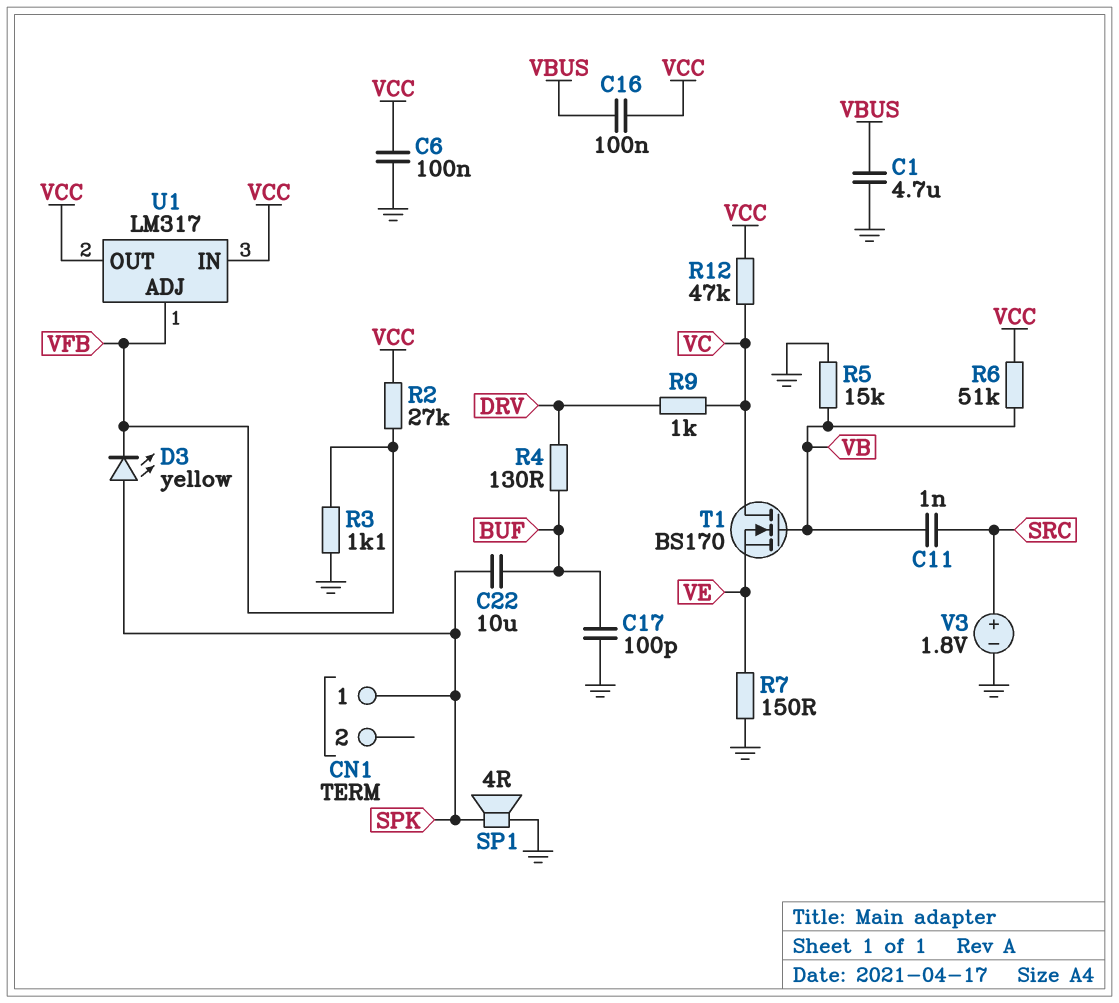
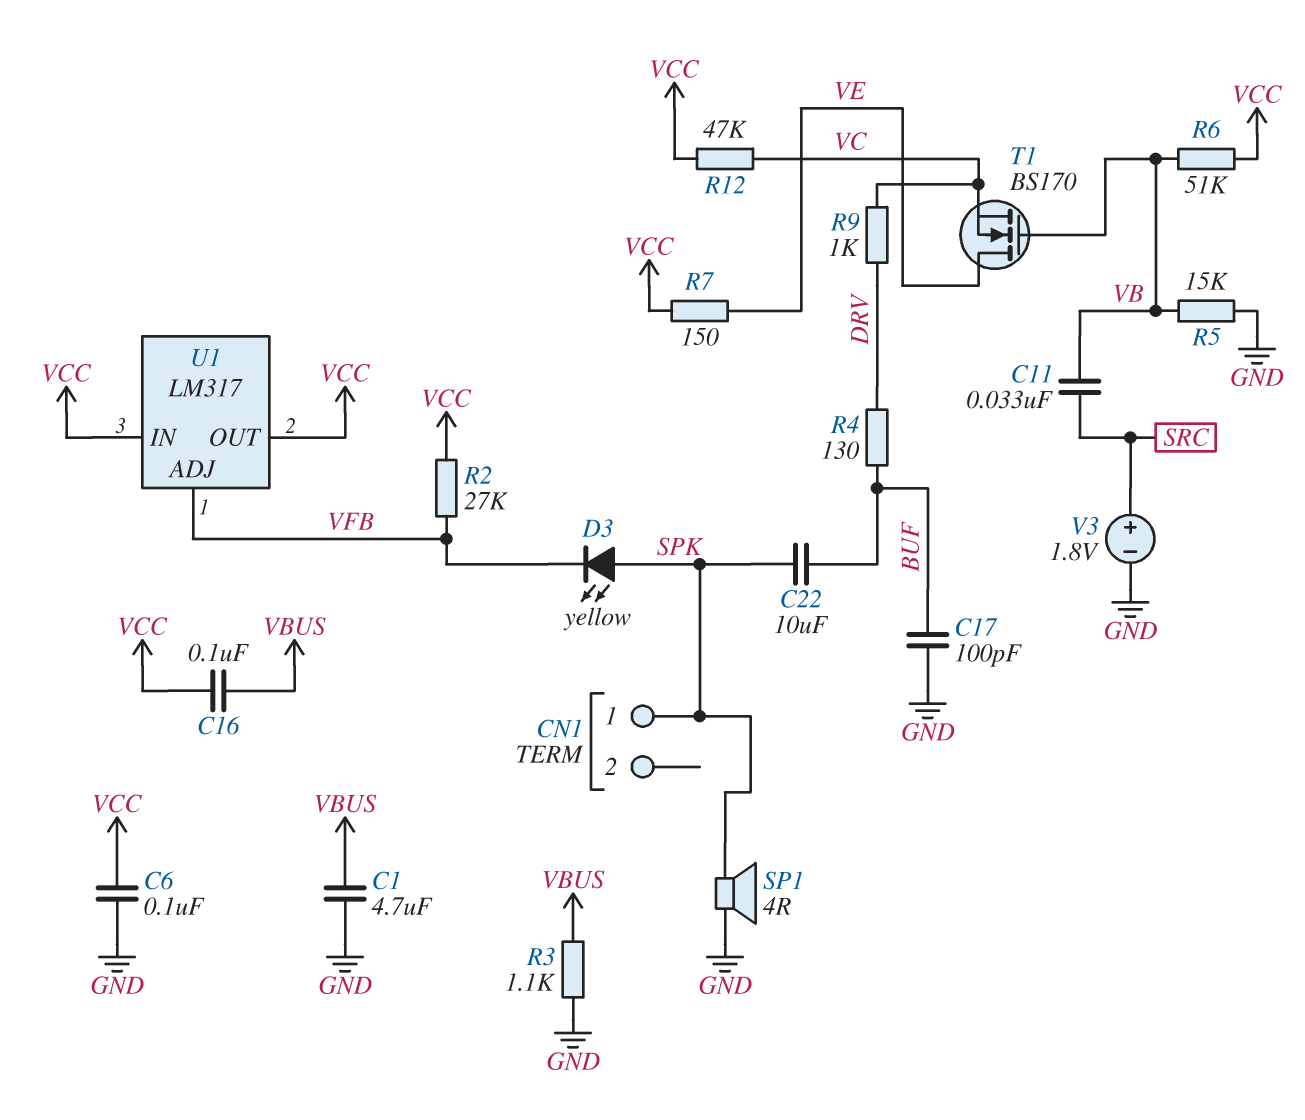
C11: 1nF (SRC, VB) -> 33nF (SRC, VB)
R3: 1.1k (GND, VFB) -> 1.1k (GND, VBUS)
R7: 150 (GND, VE) -> 150 (VCC, VE)
T1: NMOS BS170 (G VB, D VC, S VE) -> NMOS BS170 (G VB, D VE, S VC)

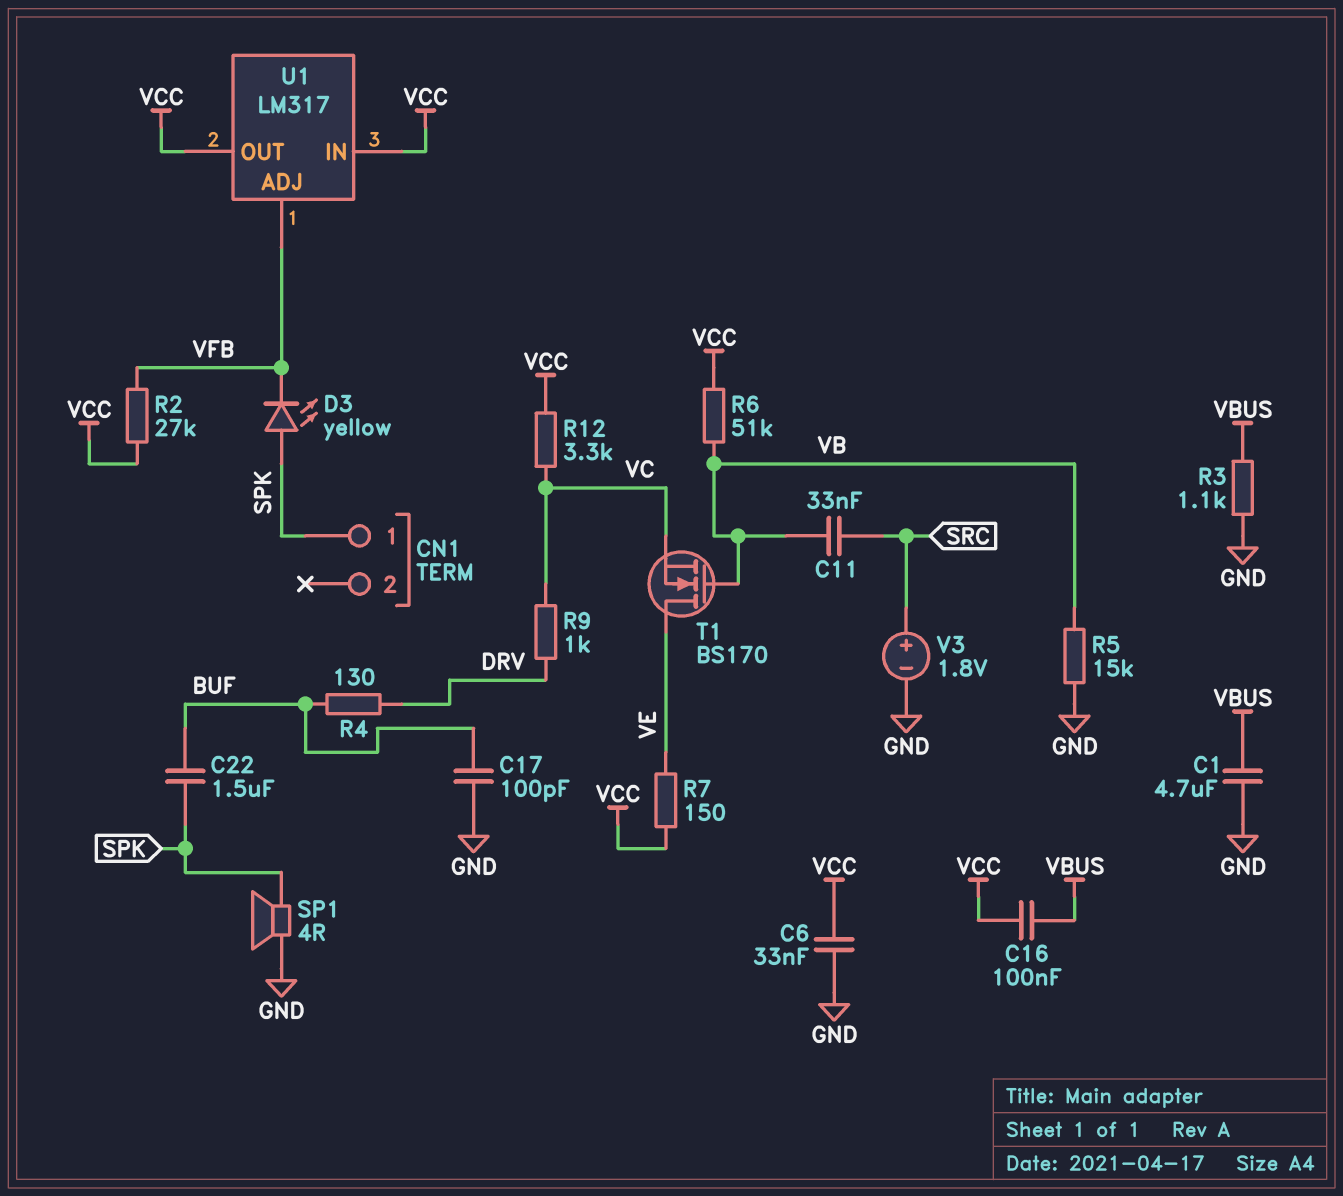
C6: 100nF (GND, VCC) -> 33nF (GND, VCC)
C22: 10uF (BUF, SPK) -> 1.5uF (BUF, SPK)
R12: 47k (VC, VCC) -> 3.3k (VC, VCC)

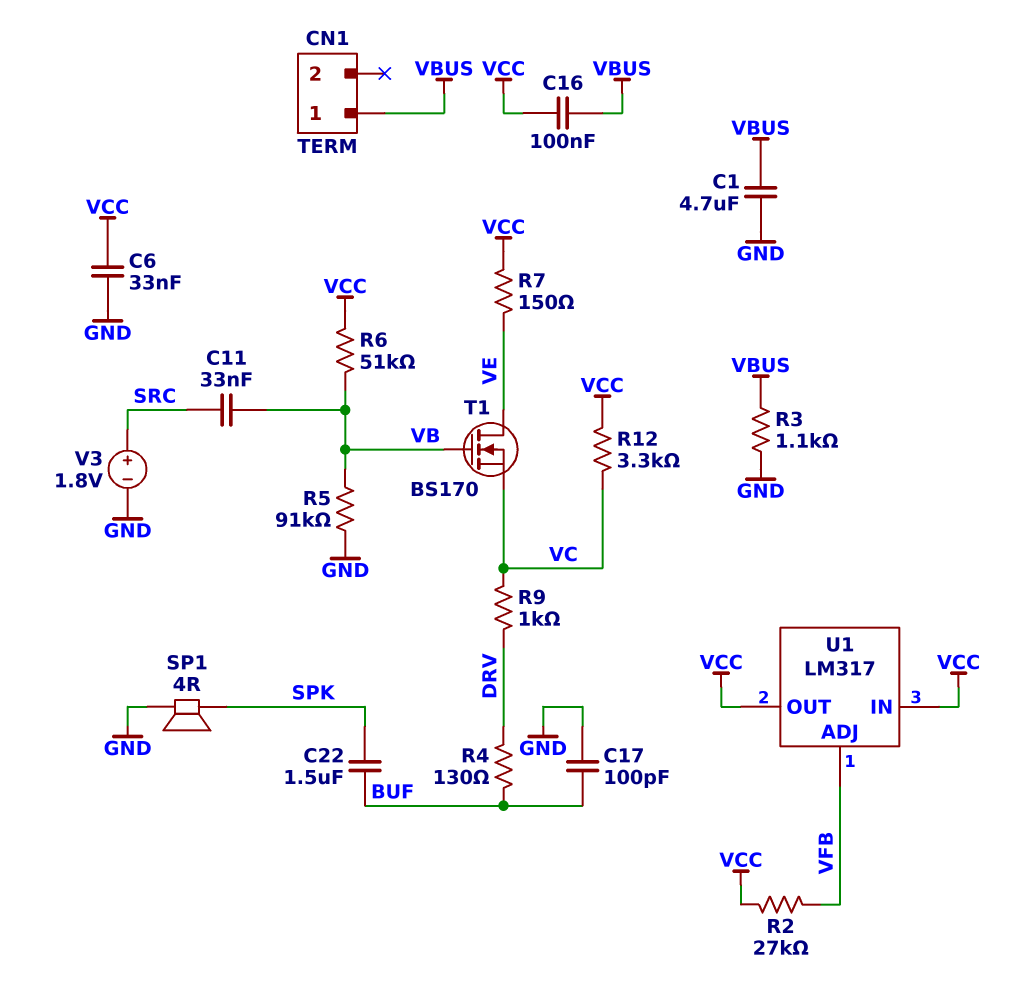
CN1 pin 1: SPK -> VBUS
D3: LED yellow (A SPK, K VFB) -> none
R5: 15k (GND, VB) -> 91k (GND, VB)

